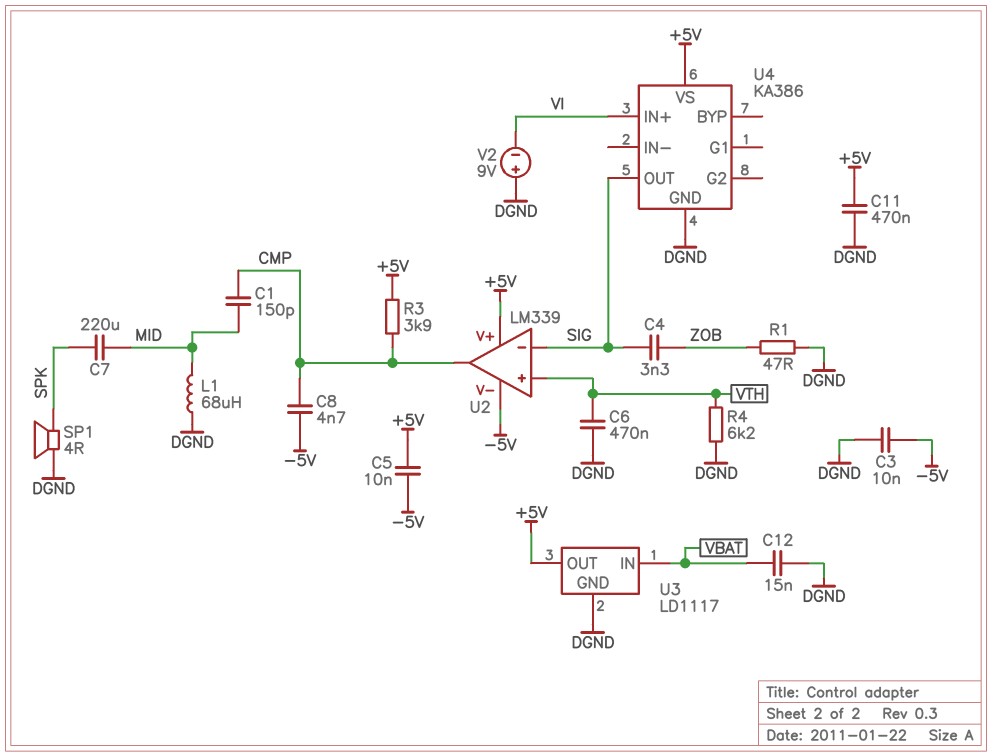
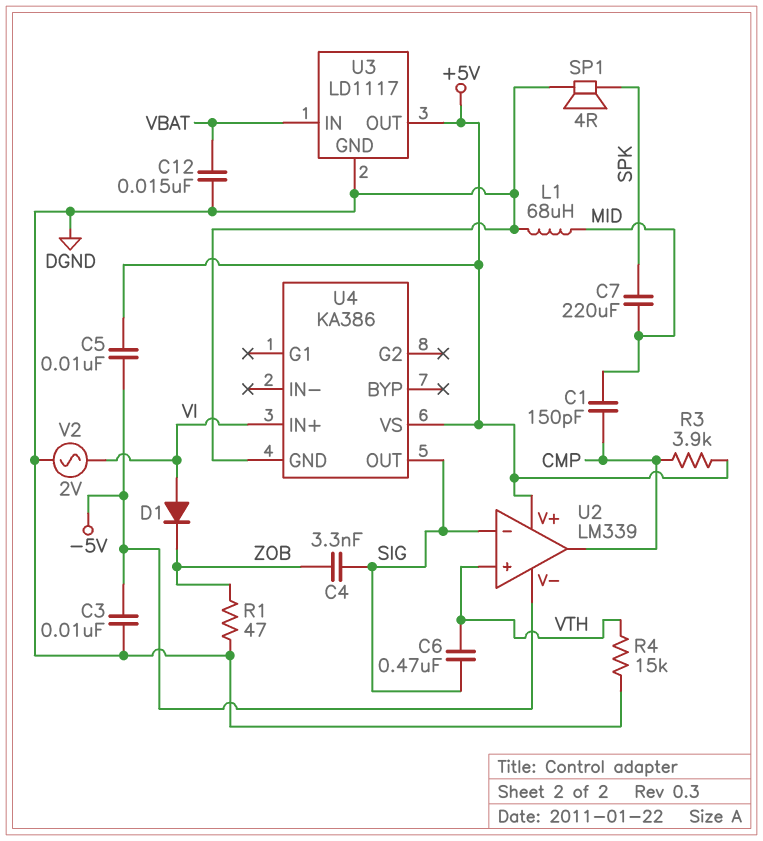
C6: 470nF (DGND, VTH) -> 470nF (SIG, VTH)
C8: 4.7nF (-5V, CMP) -> none
C11: 470nF (+5V, DGND) -> none
D1: none -> diode (A VI, K ZOB)
R4: 6.2k (DGND, VTH) -> 15k (DGND, VTH)
V2: 9V (plus DGND, minus VI) -> AC 2V (DGND, VI)

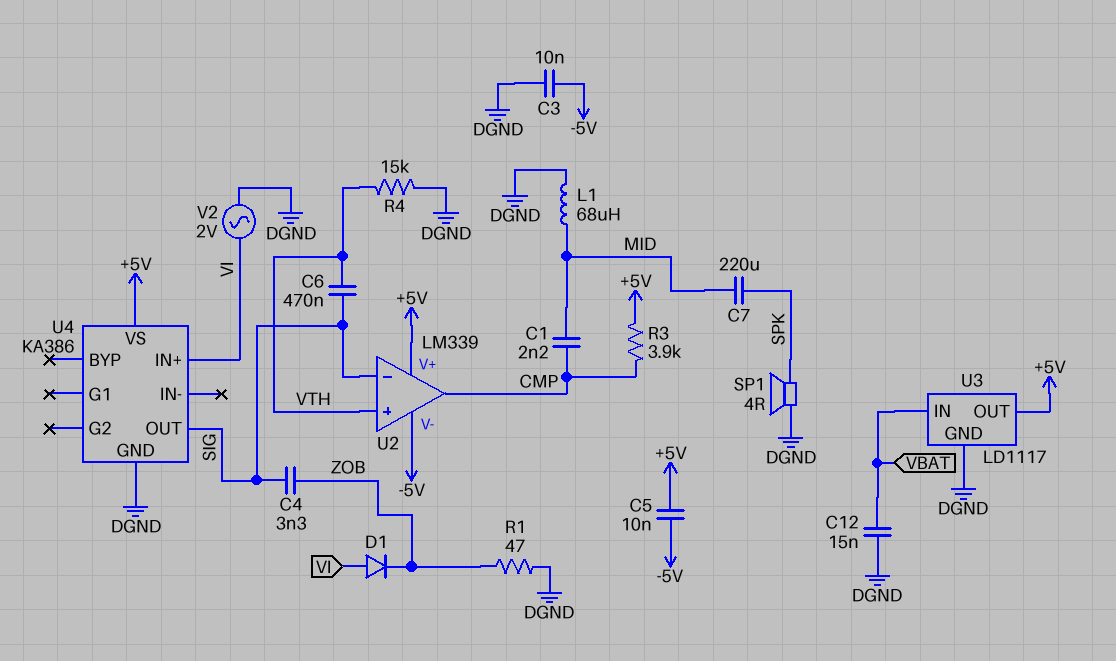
C1: 150pF (CMP, MID) -> 2.2nF (CMP, MID)

